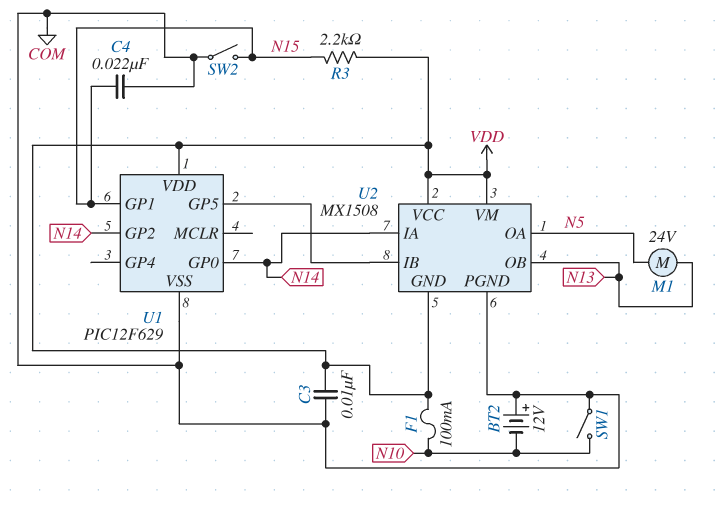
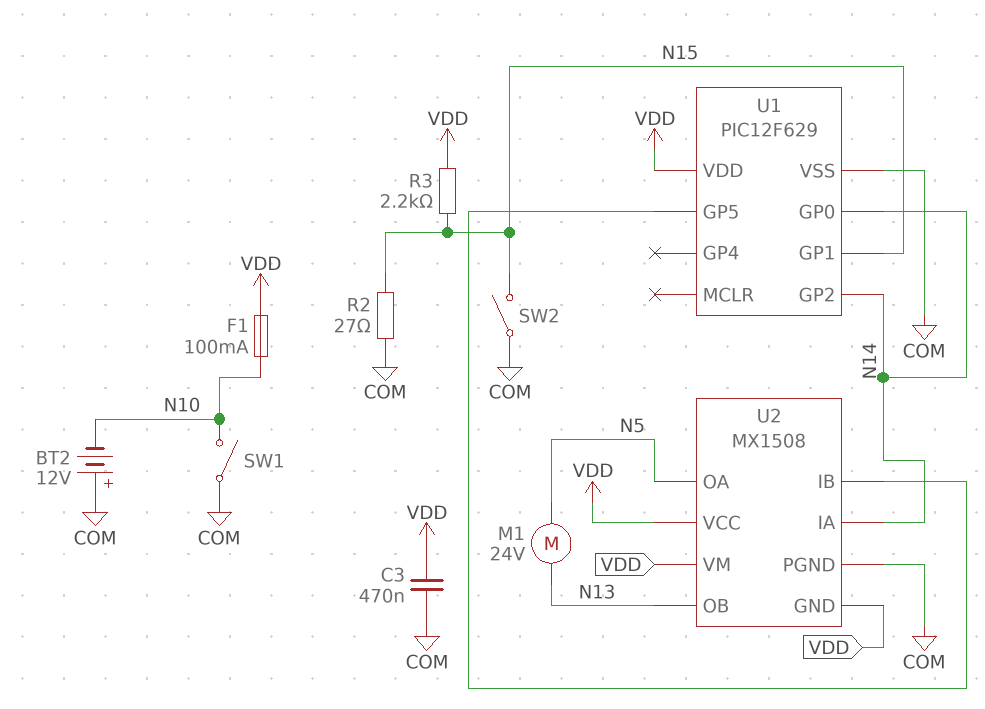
C3: 10nF (COM, VDD) -> 470nF (COM, VDD)
C4: 22nF (COM, N15) -> none
R2: none -> 27 (COM, N15)

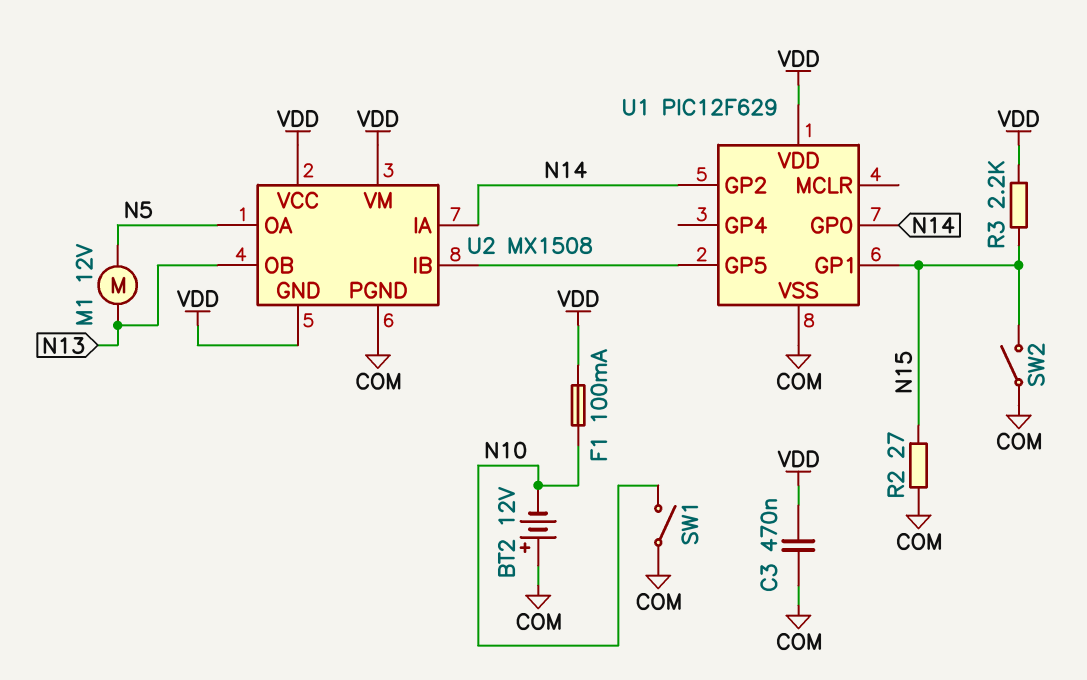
M1: motor 24V (N5, N13) -> motor 12V (N5, N13)

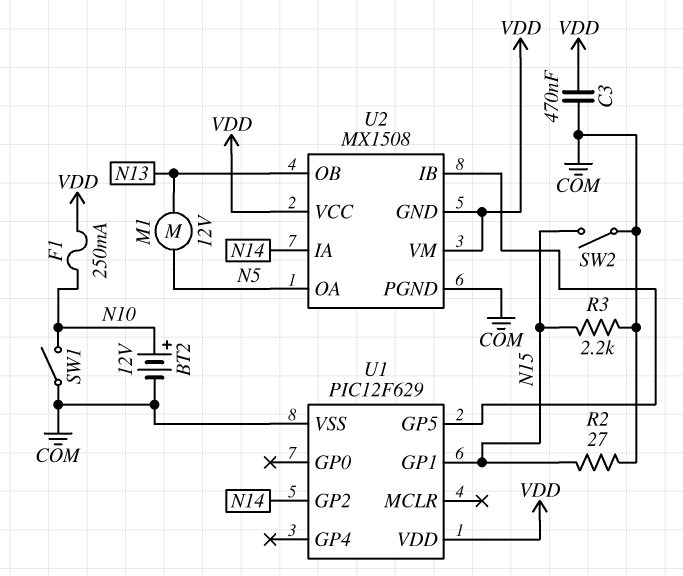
BT2: 12V (plus COM, minus N10) -> 12V (plus N10, minus COM)
F1: 100mA (N10, VDD) -> 250mA (N10, VDD)
R3: 2.2k (N15, VDD) -> 2.2k (COM, N15)
U1 pin GP0: N14 -> none

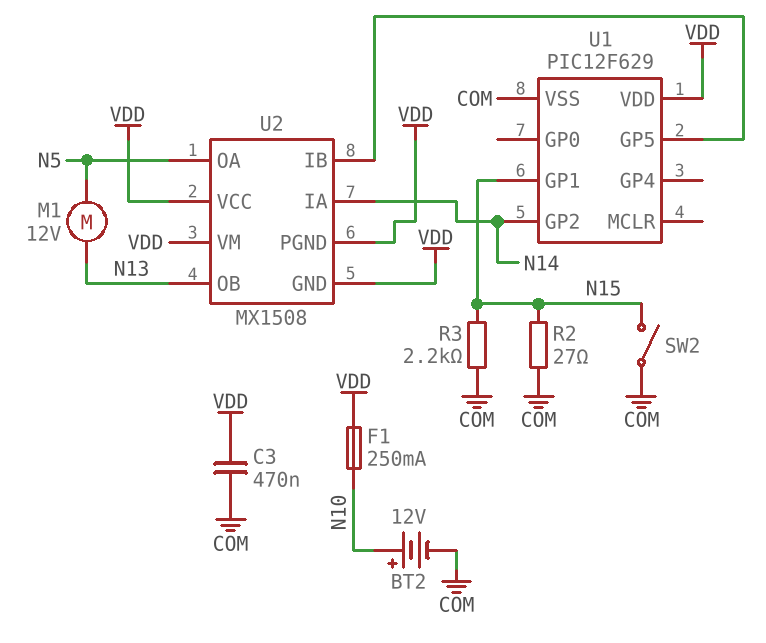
SW1: switch (COM, N10) -> none
U2 pin PGND: COM -> VDD

